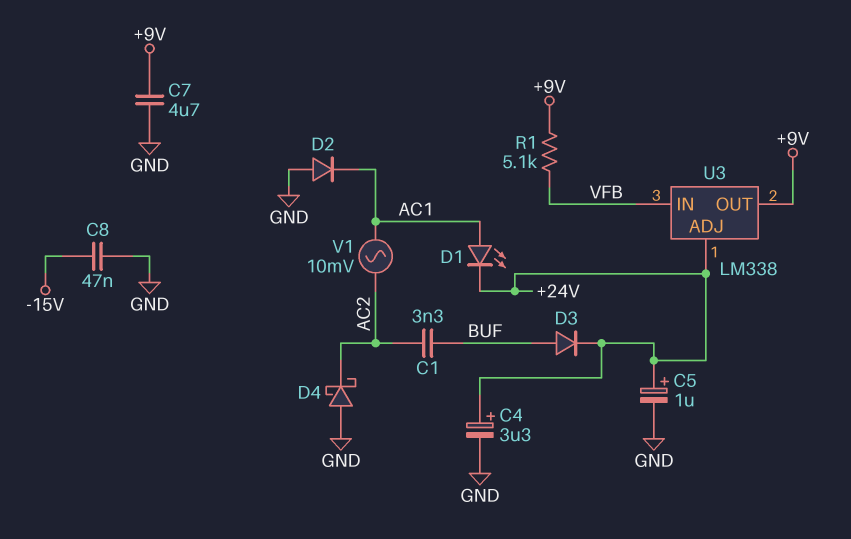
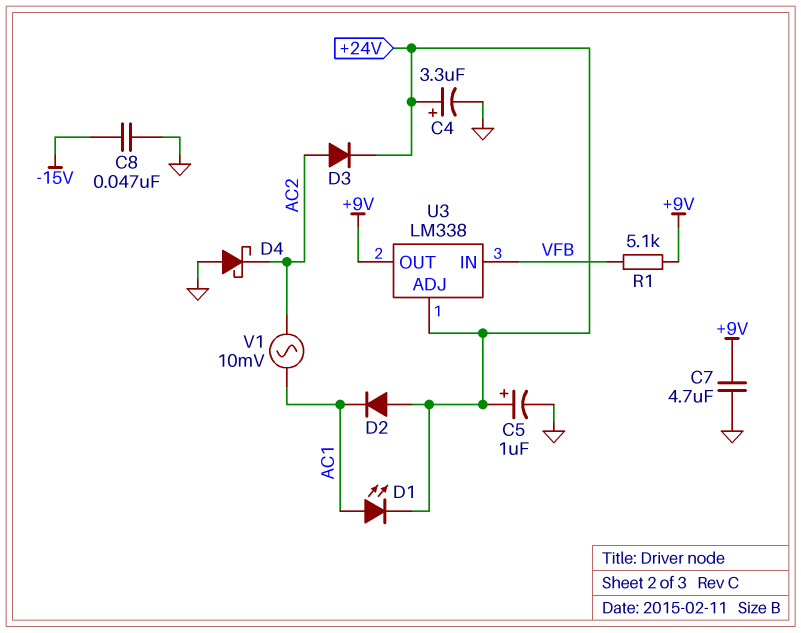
C1: 3.3nF (AC2, BUF) -> none
D2: diode (A GND, K AC1) -> diode (A +24V, K AC1)
D3: diode (A BUF, K +24V) -> diode (A AC2, K +24V)

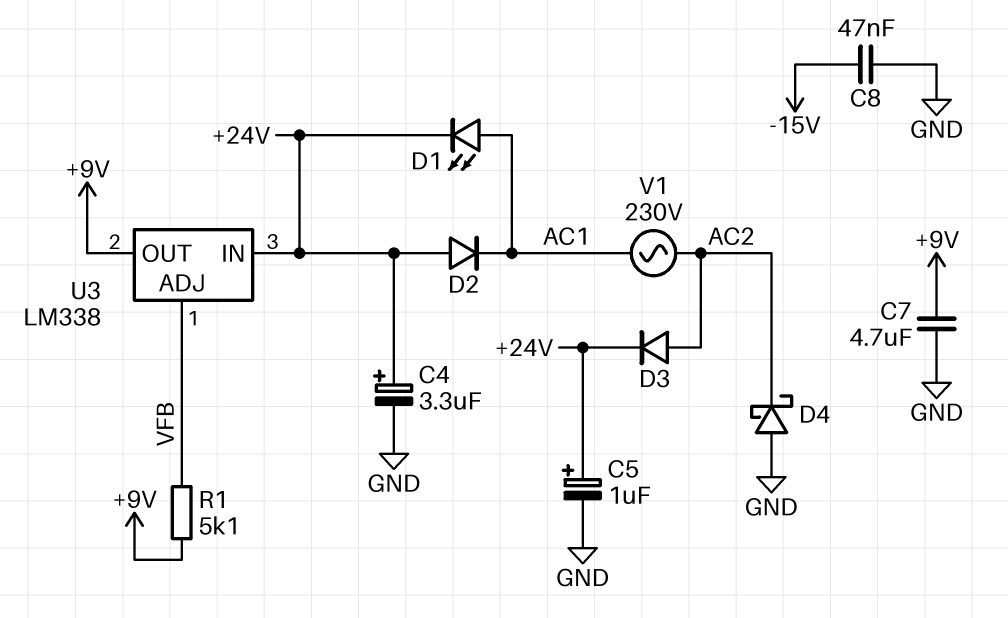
U3 pin ADJ: +24V -> VFB
U3 pin IN: VFB -> +24V
V1: AC 10mV (AC1, AC2) -> AC 230V (AC1, AC2)

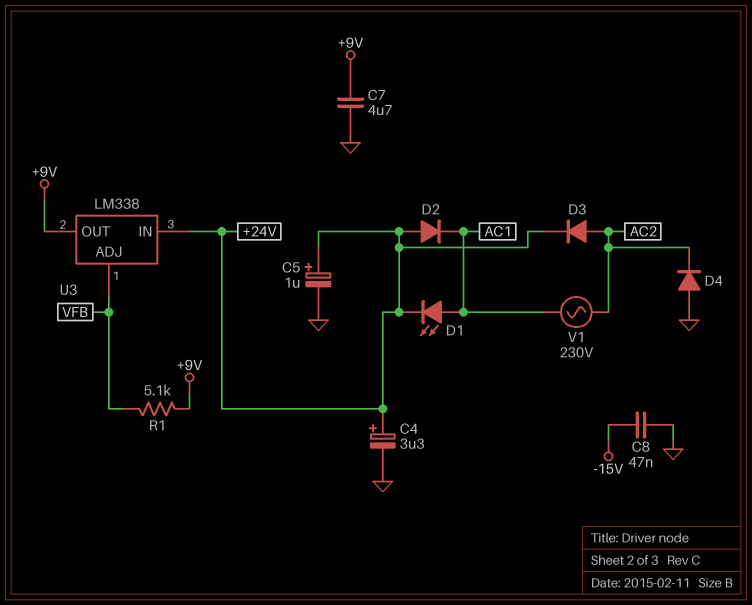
D4: schottky (A GND, K AC2) -> diode (A GND, K AC2)

